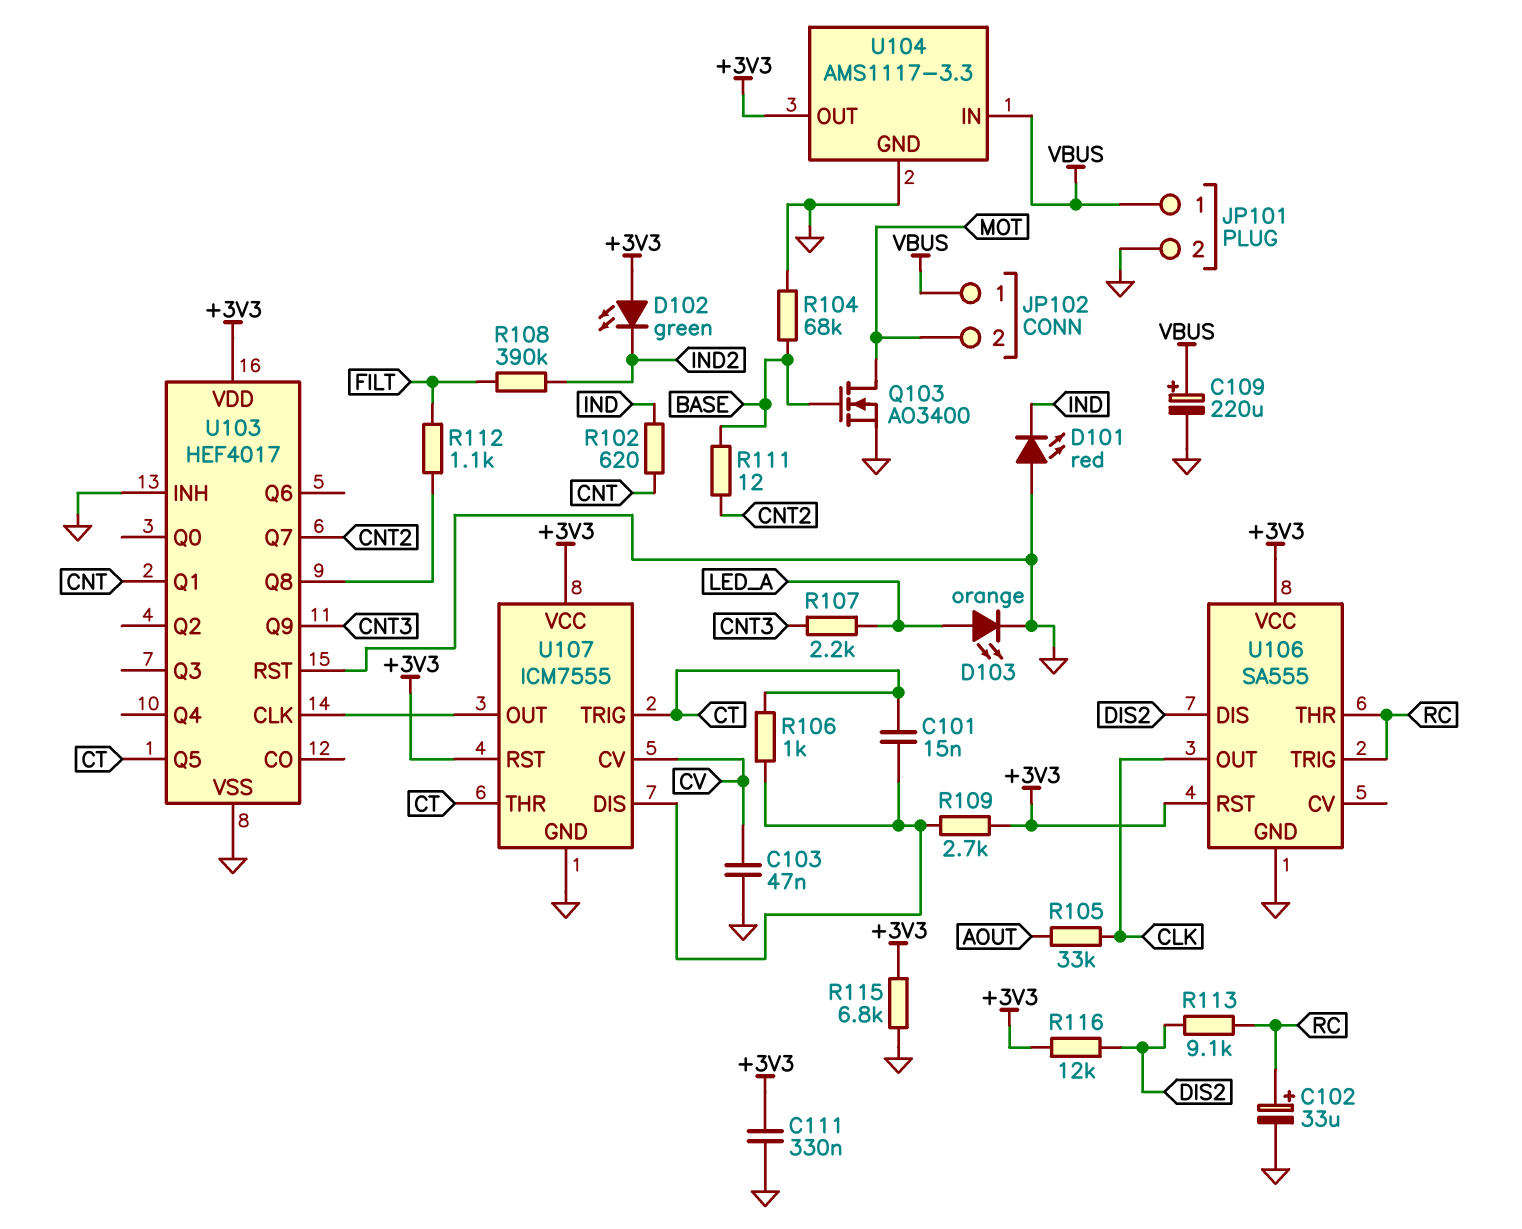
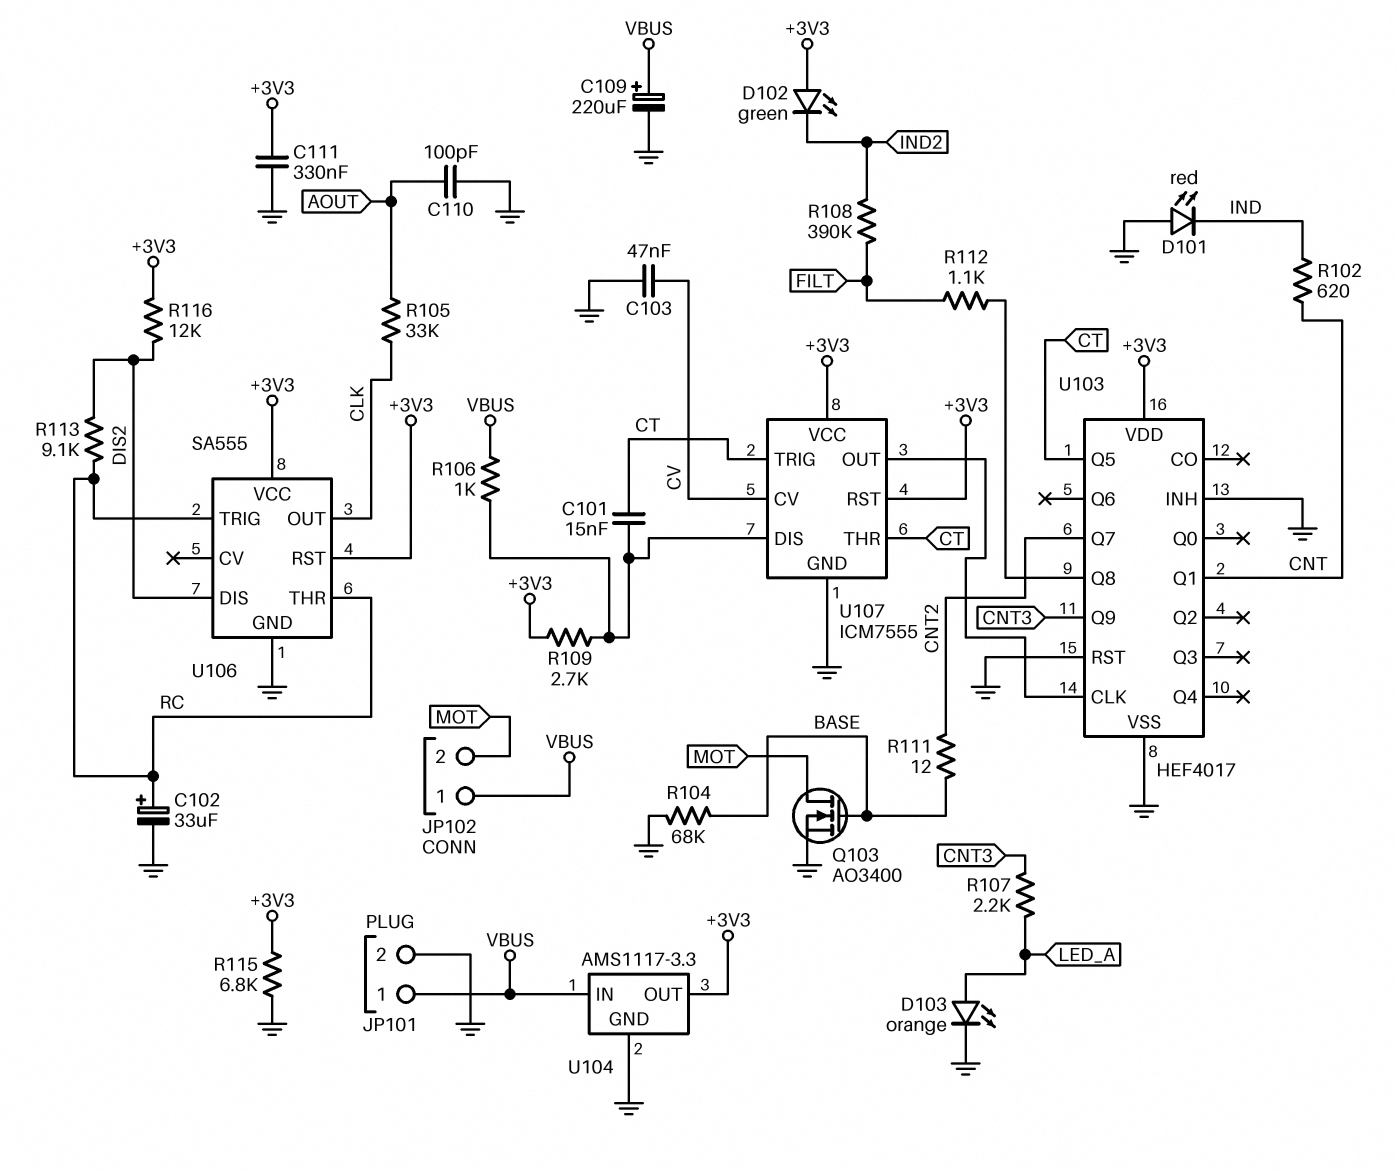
C110: none -> 100pF (AOUT, GND)
R106: 1k (CT, U107/DIS) -> 1k (U107/DIS, VBUS)

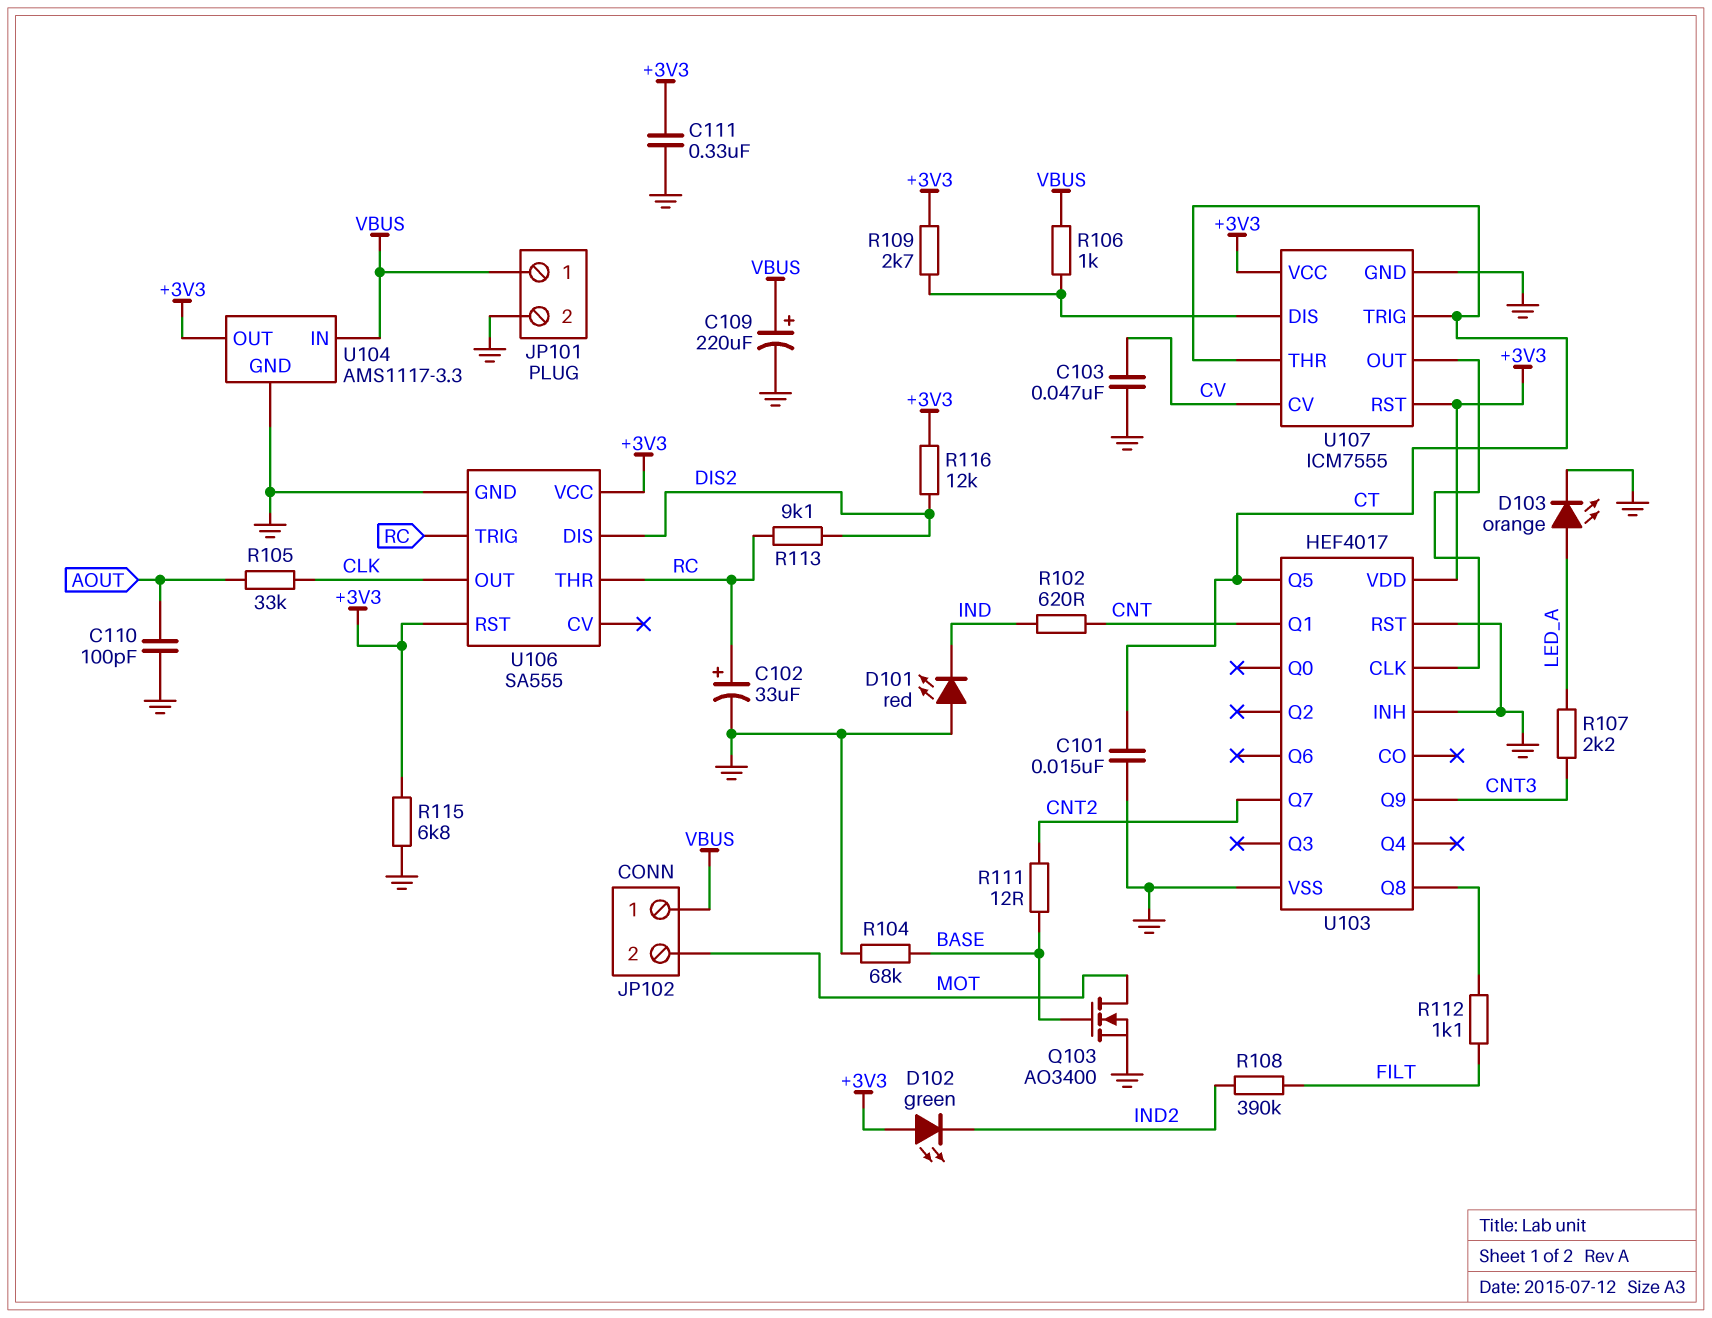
C101: 15nF (CT, U107/DIS) -> 15nF (CT, GND)

